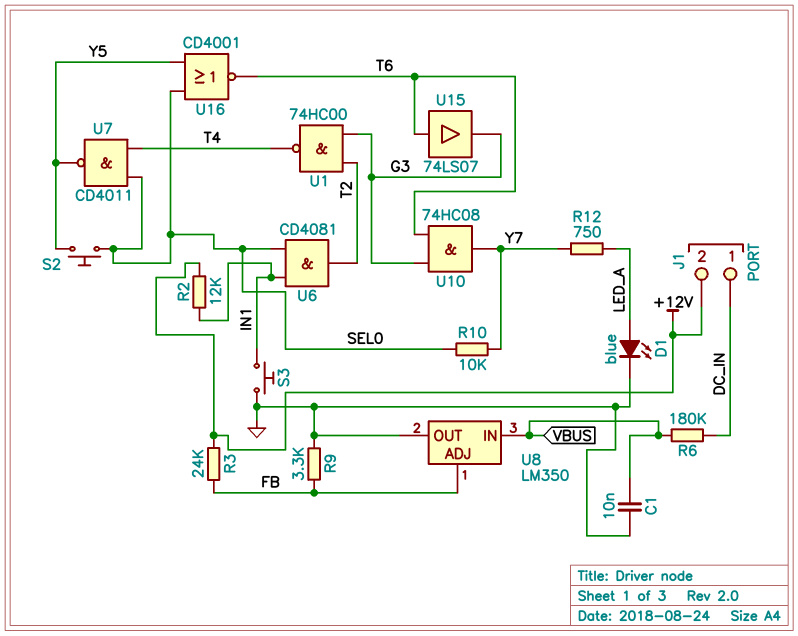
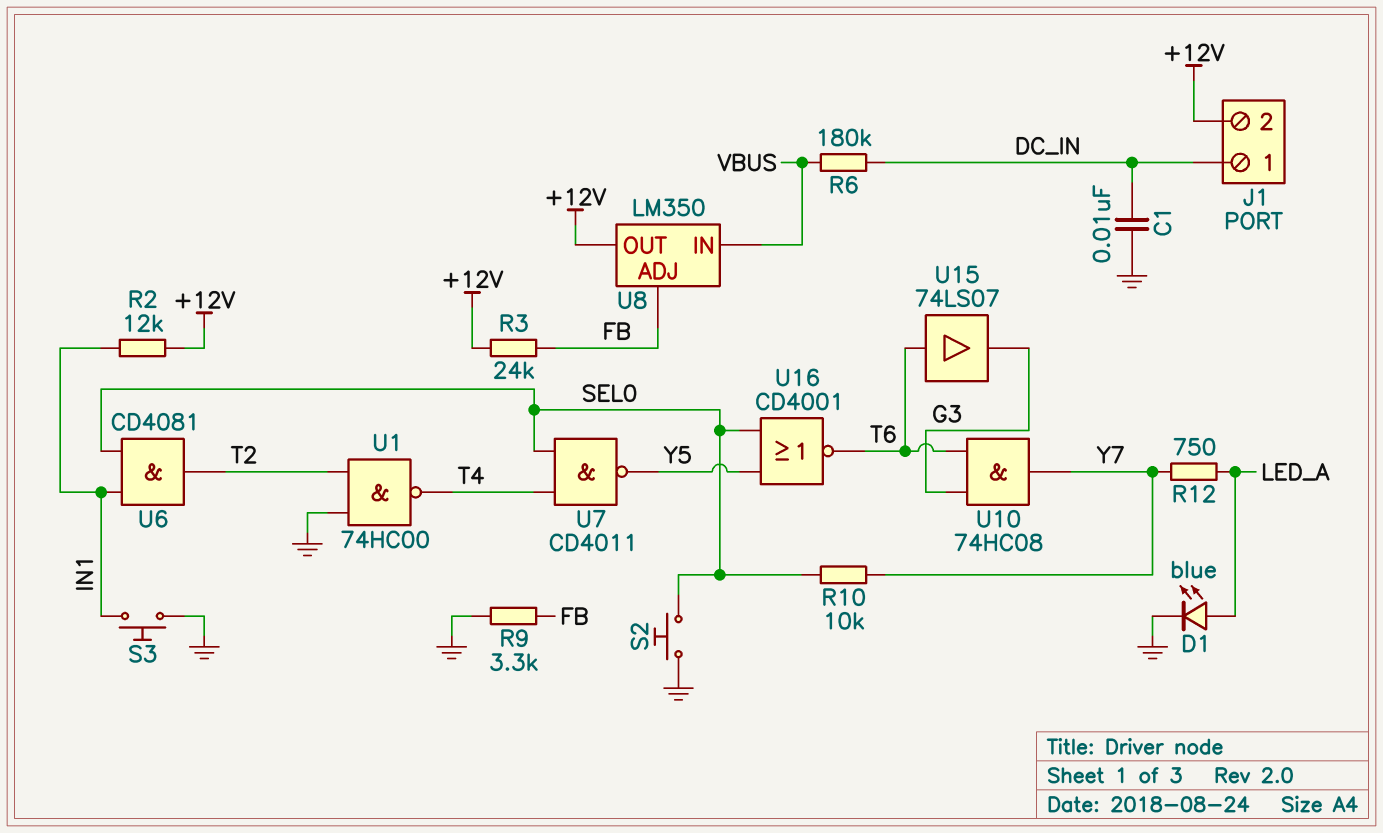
C1: 10nF (GND, VBUS) -> 10nF (DC_IN, GND)
S2: button (SEL0, Y5) -> button (GND, SEL0)
U1: NAND 74HC00 (in G3, in T2, out T4) -> NAND 74HC00 (in GND, in T2, out T4)
U8 pin OUT: GND -> +12V

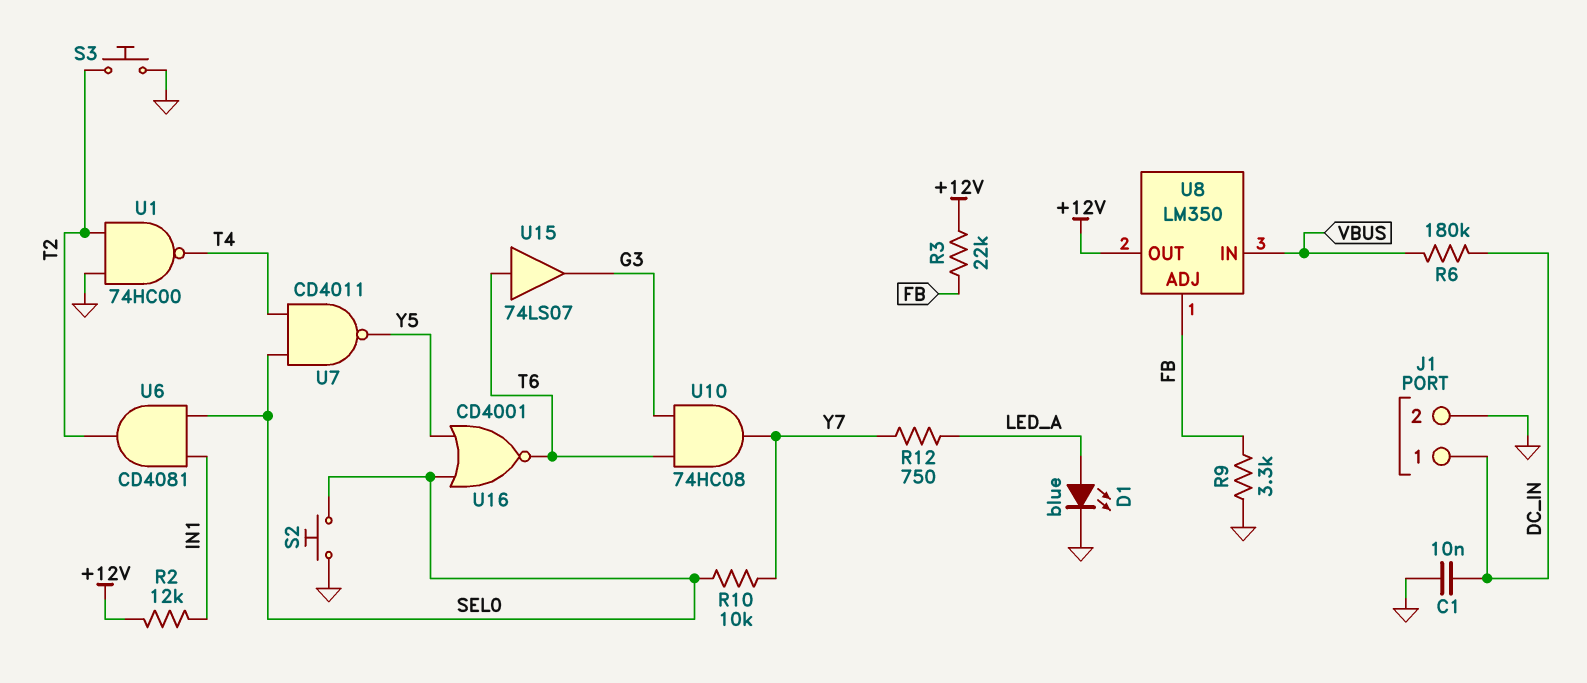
J1 pin 2: +12V -> GND
R3: 24k (+12V, FB) -> 22k (+12V, FB)
S3: button (GND, IN1) -> button (GND, T2)

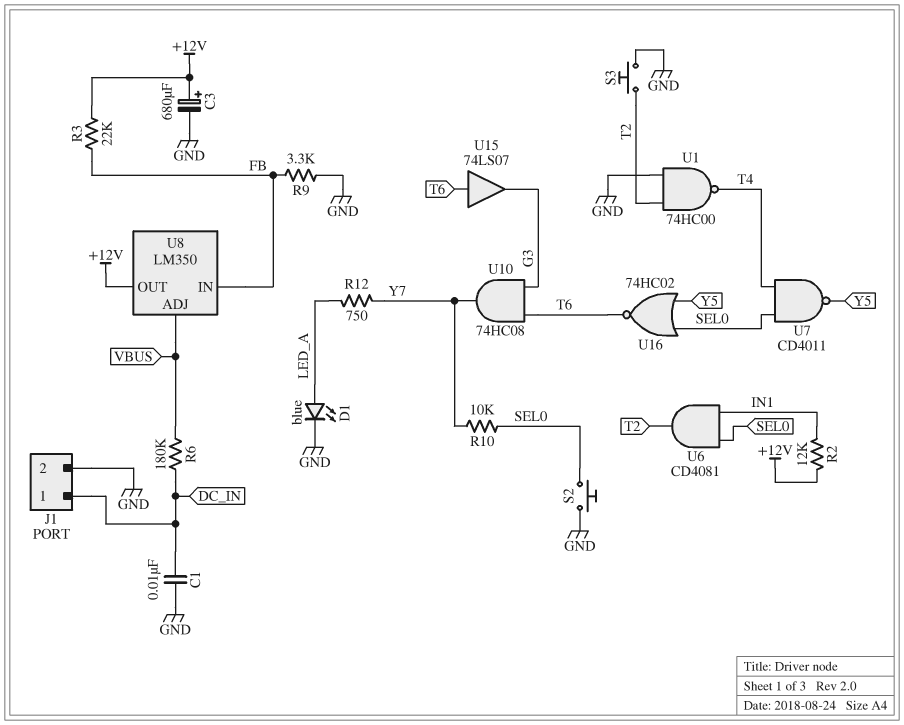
C3: none -> 680uF (plus +12V, minus GND)
U8 pin ADJ: FB -> VBUS
U8 pin IN: VBUS -> FB
U16: NOR CD4001 (in SEL0, in Y5, out T6) -> NOR 74HC02 (in SEL0, in Y5, out T6)

